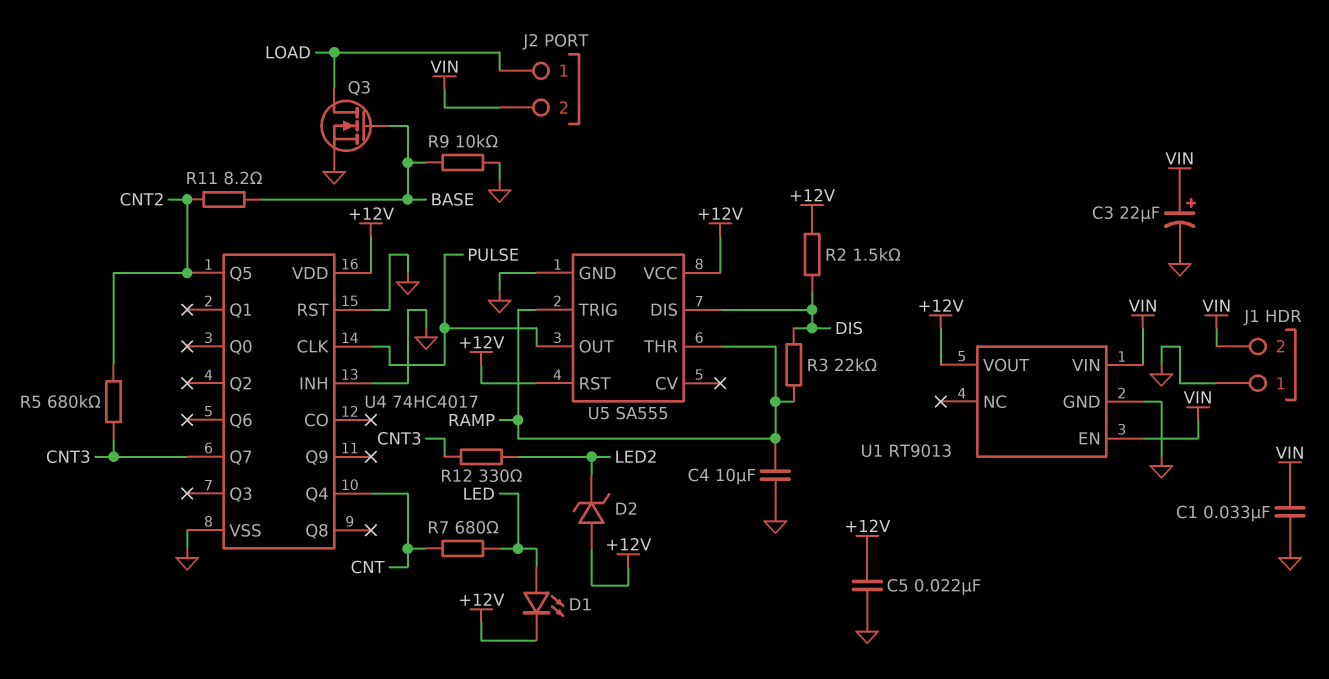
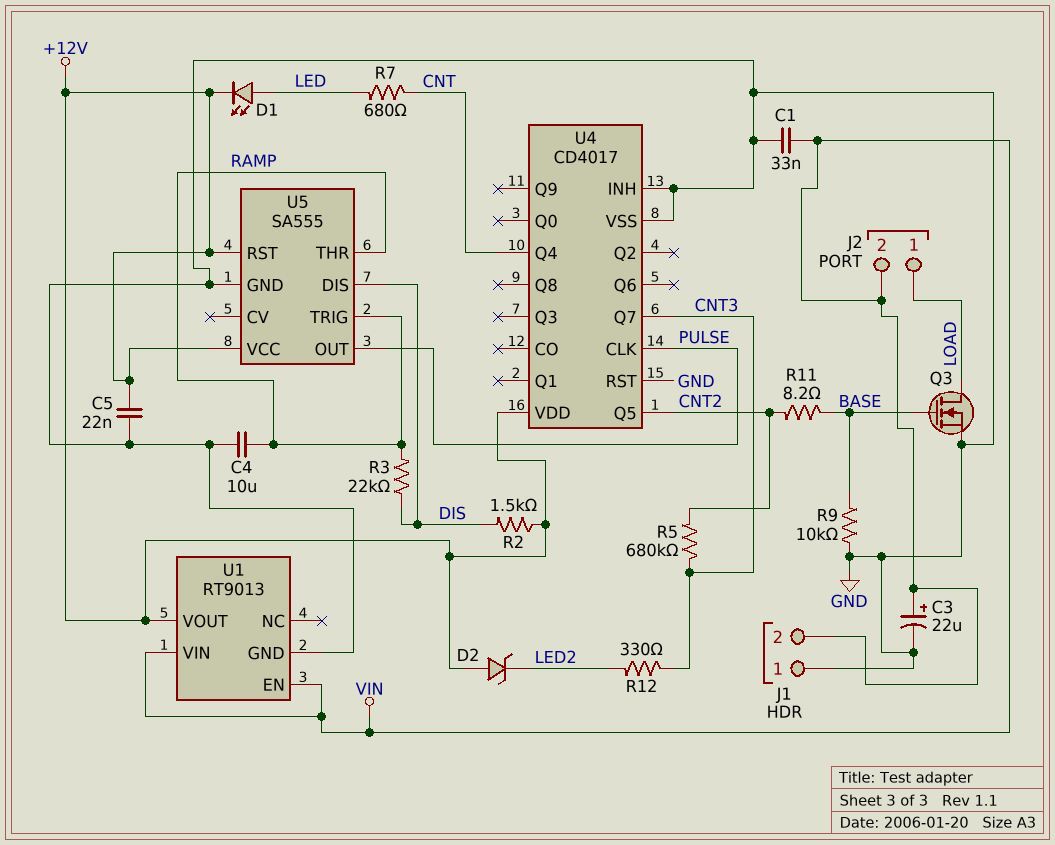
U4: 74HC4017 -> CD4017

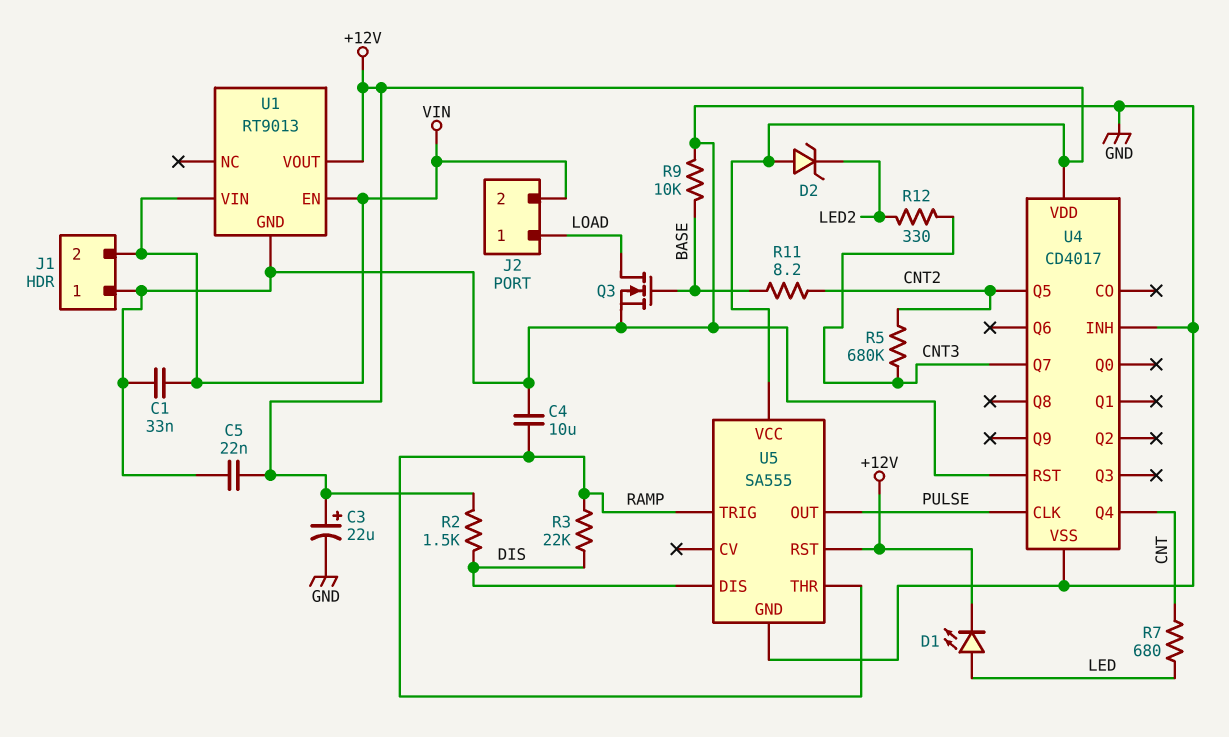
C3: 22uF (plus VIN, minus GND) -> 22uF (plus +12V, minus GND)

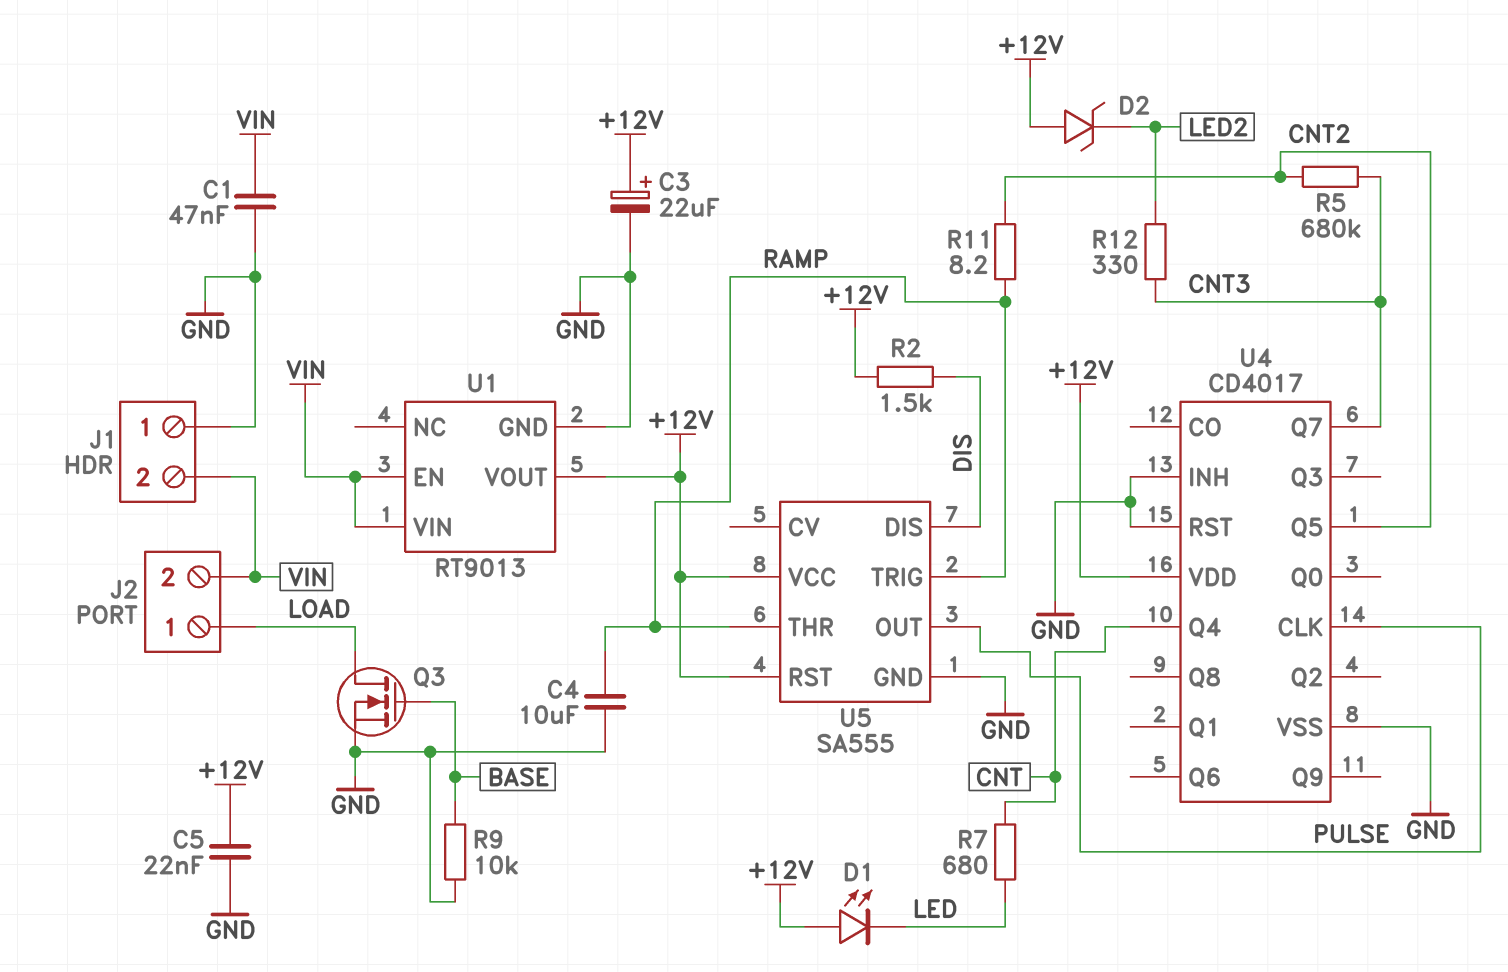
C1: 33nF (GND, VIN) -> 47nF (GND, VIN)
D1: LED (A LED, K +12V) -> LED (A +12V, K LED)
R3: 22k (DIS, RAMP) -> none
R11: 8.2 (BASE, CNT2) -> 8.2 (CNT2, RAMP)

